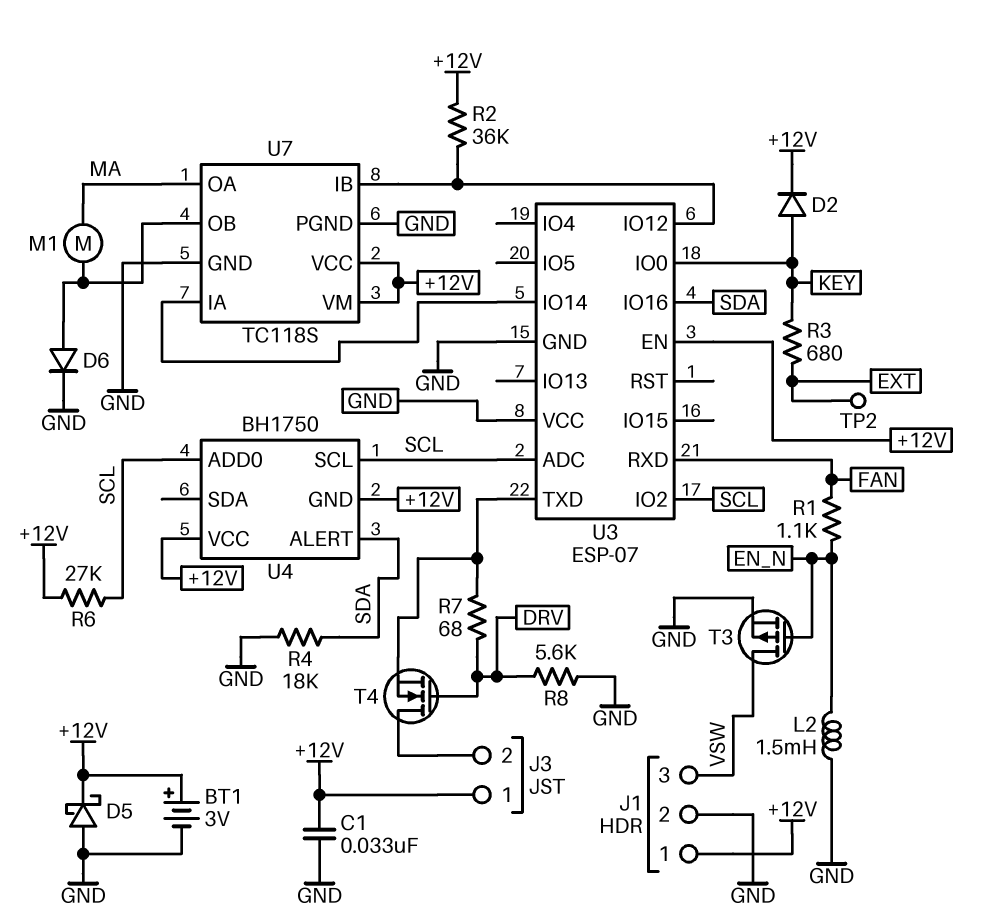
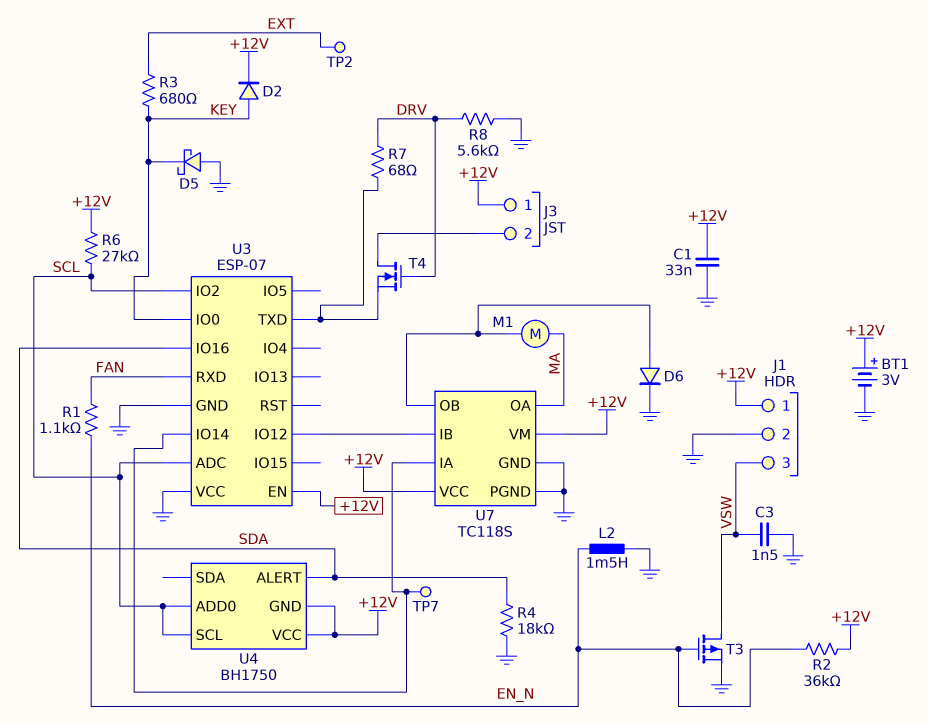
C3: none -> 1.5nF (GND, VSW)
D5: schottky (A GND, K +12V) -> schottky (A GND, K KEY)
R2: 36k (+12V, U3/IO12) -> 36k (+12V, EN_N)
TP7: none -> test point (U3/IO14)

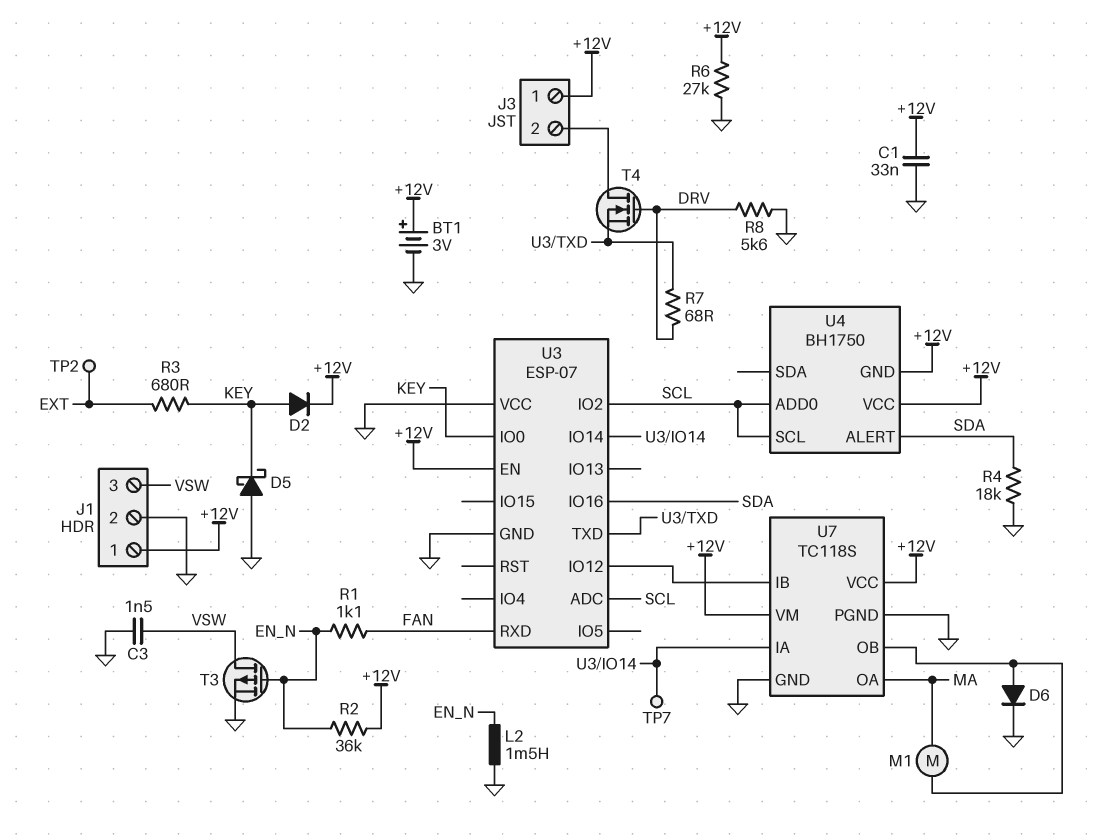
R6: 27k (+12V, SCL) -> 27k (+12V, GND)

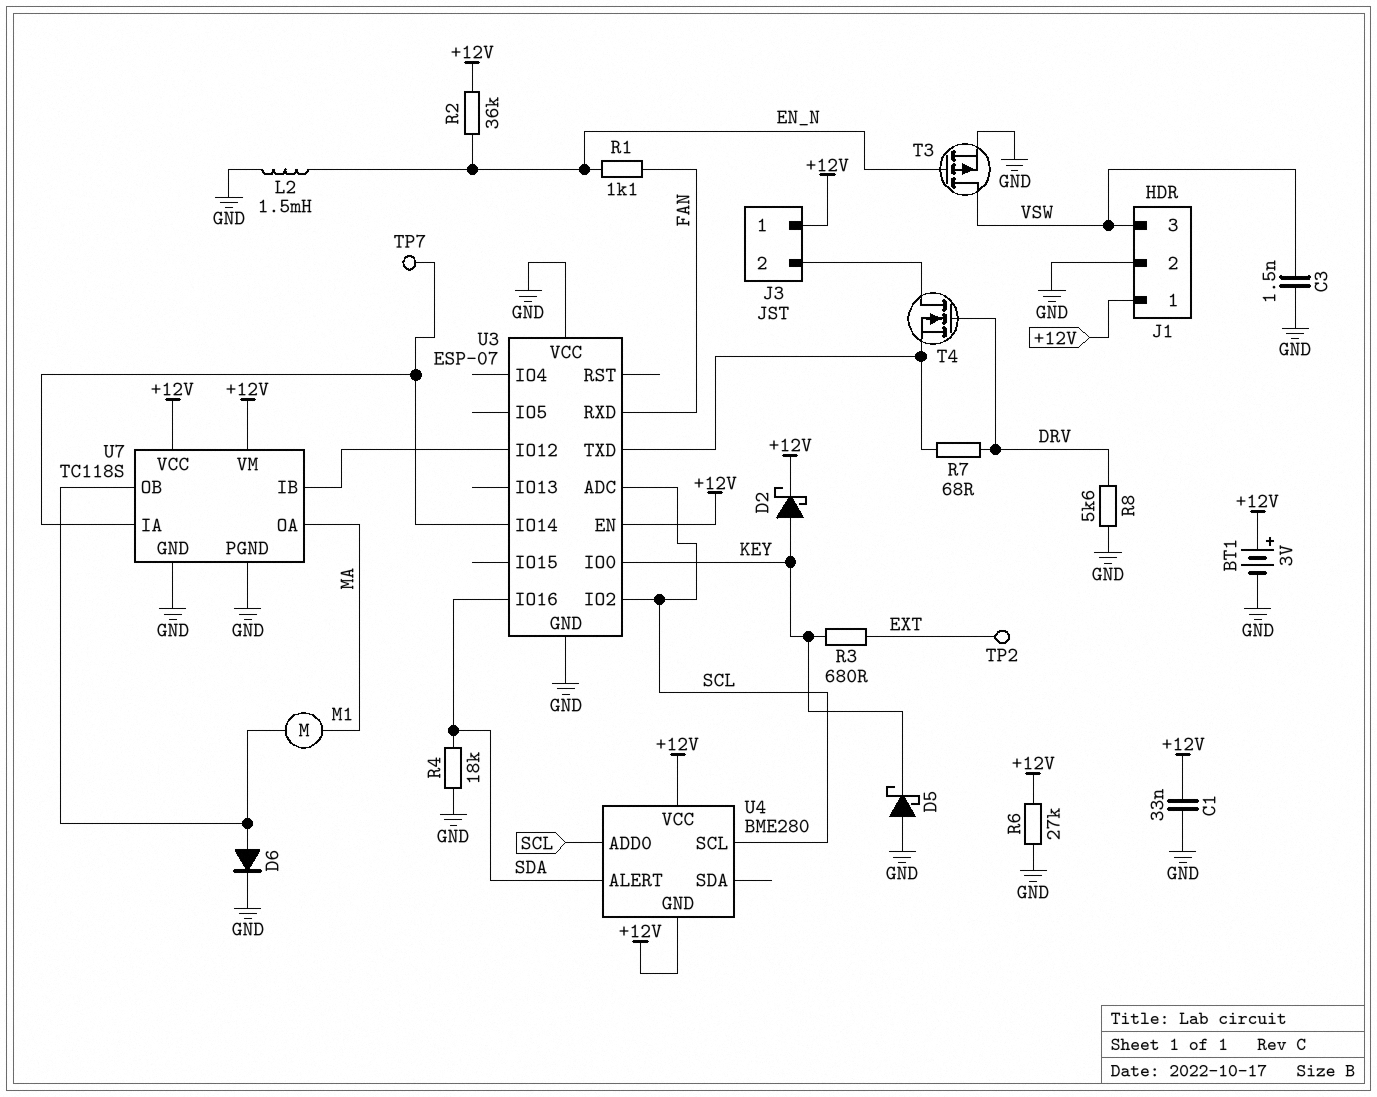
D2: diode (A KEY, K +12V) -> schottky (A KEY, K +12V)
U4: BH1750 -> BME280

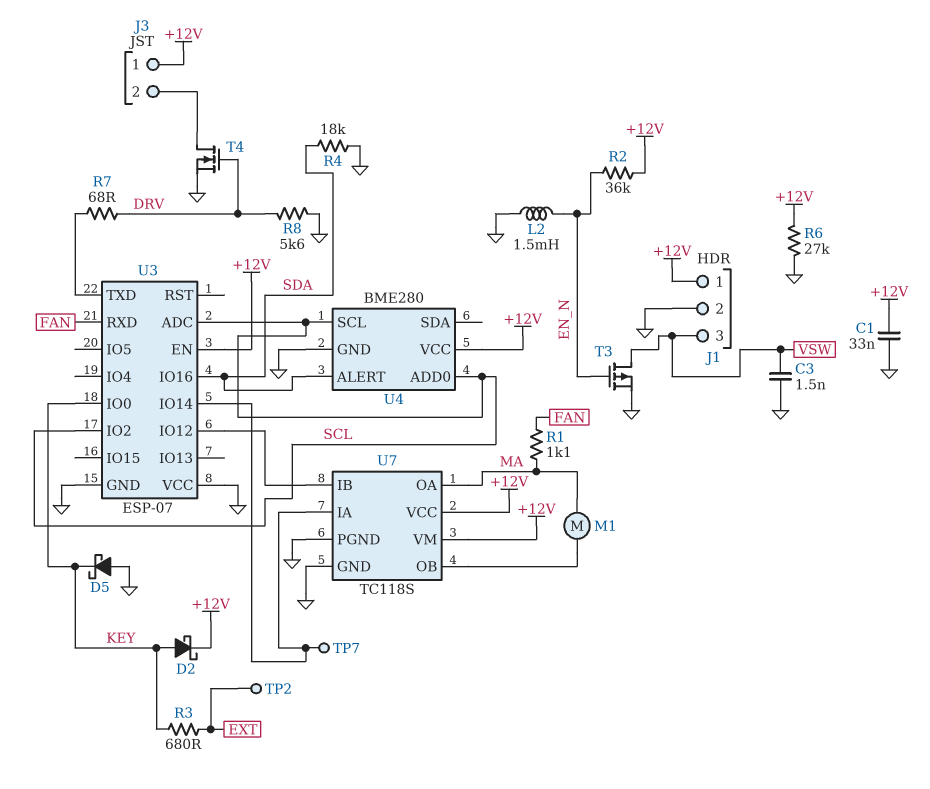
BT1: 3V (plus +12V, minus GND) -> none
D6: diode (A U7/OB, K GND) -> none
R1: 1.1k (EN_N, FAN) -> 1.1k (FAN, MA)
T4: NMOS (G DRV, D J3/2, S U3/TXD) -> NMOS (G DRV, D J3/2, S GND)
U4 pin GND: +12V -> GND

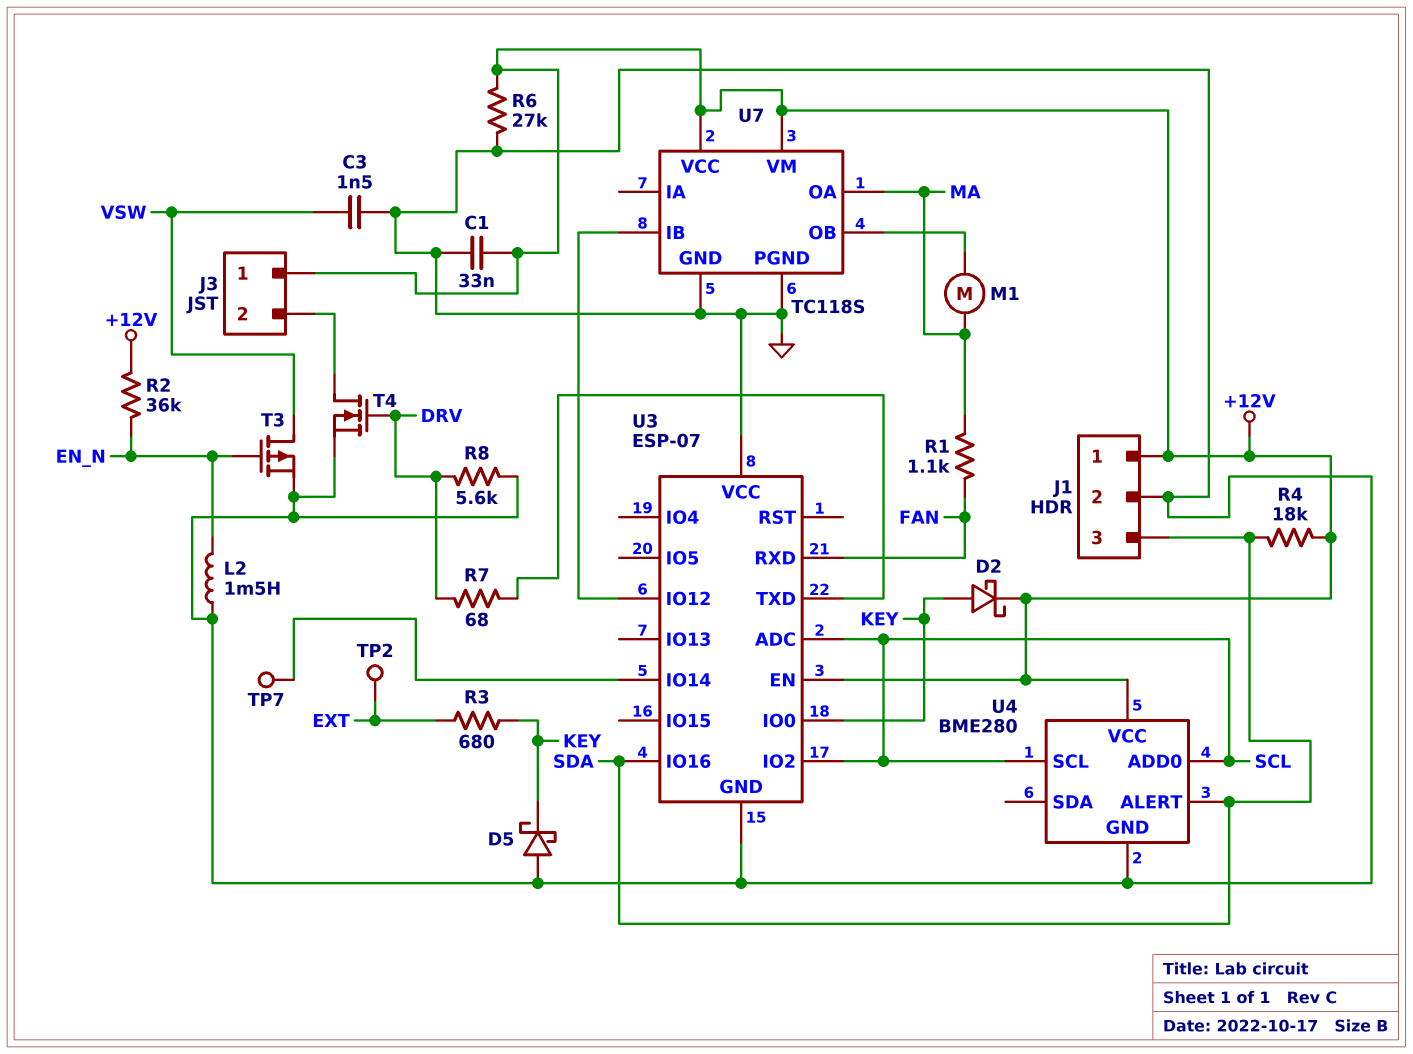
J1 pin 3: VSW -> SDA
R4: 18k (GND, SDA) -> 18k (+12V, SDA)
U7 pin IA: U3/IO14 -> none

